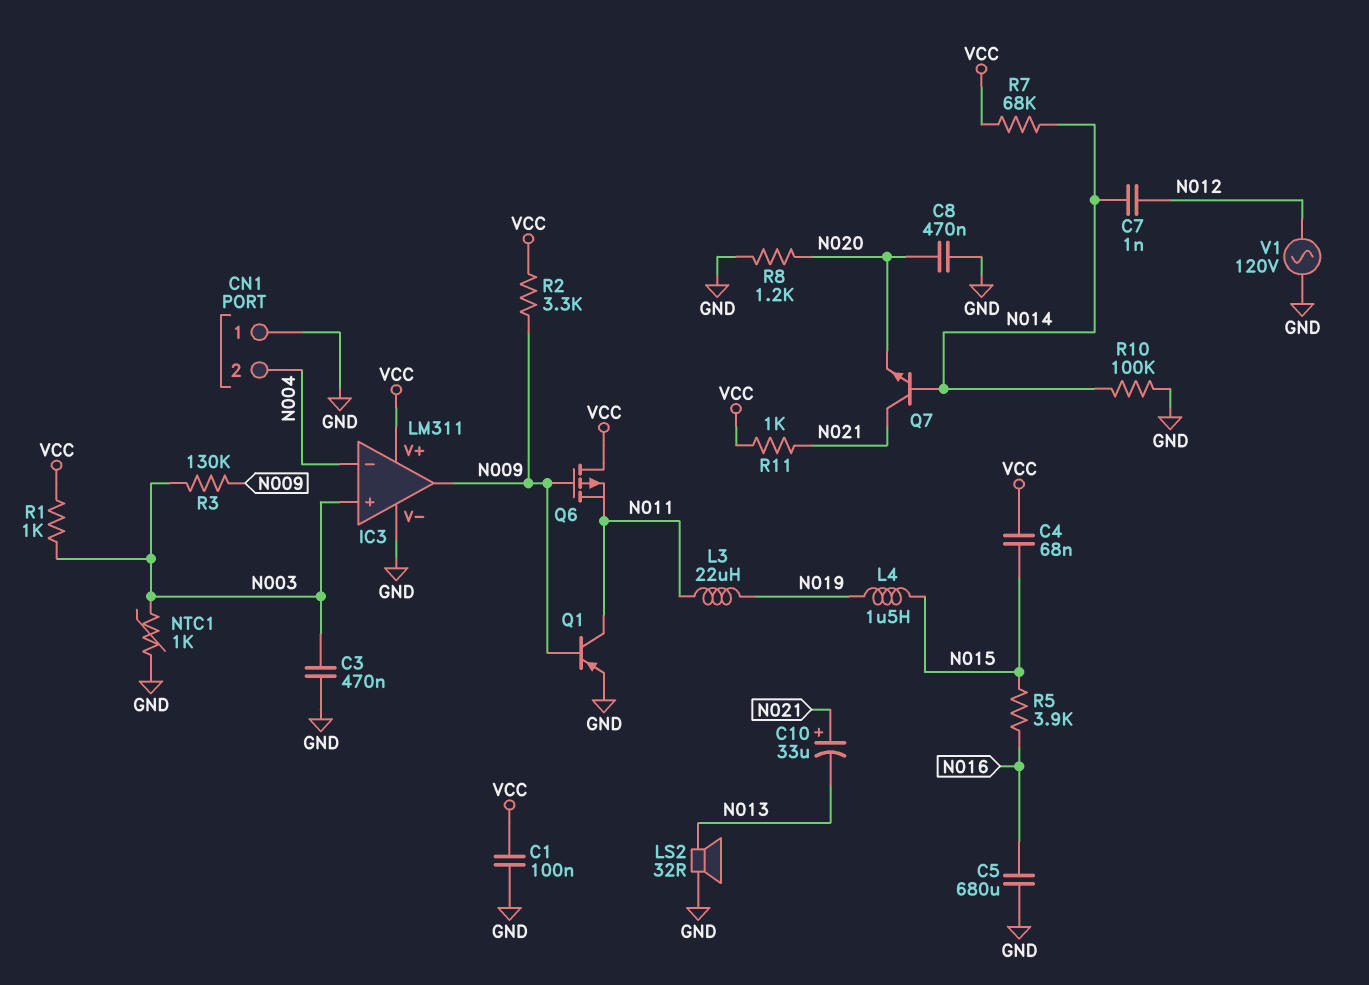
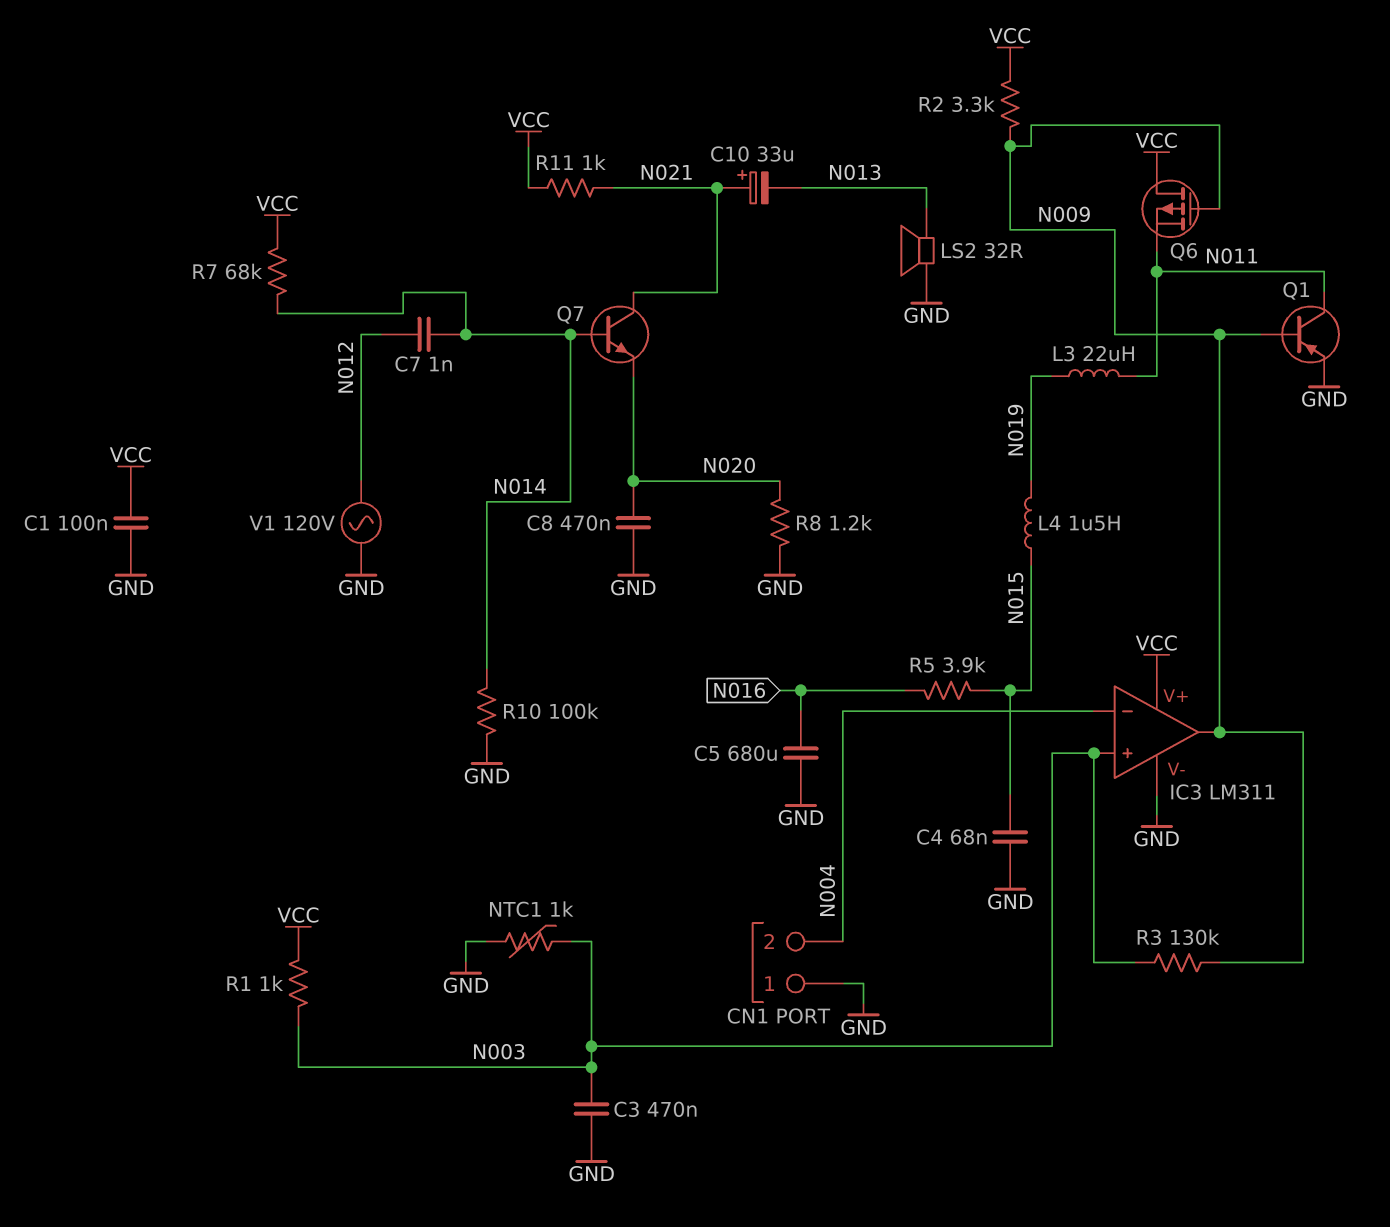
C4: 68nF (N015, VCC) -> 68nF (GND, N015)

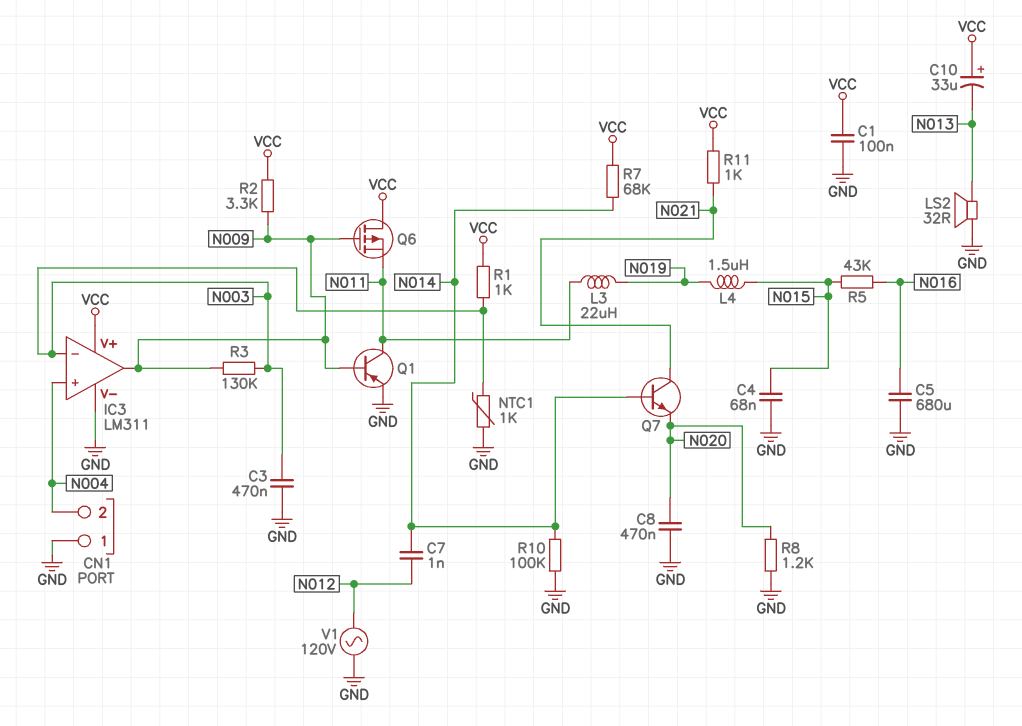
C10: 33uF (plus N021, minus N013) -> 33uF (plus VCC, minus N013)
IC3 pin in+: N003 -> N004
IC3 pin in-: N004 -> N003
R5: 3.9k (N015, N016) -> 43k (N015, N016)

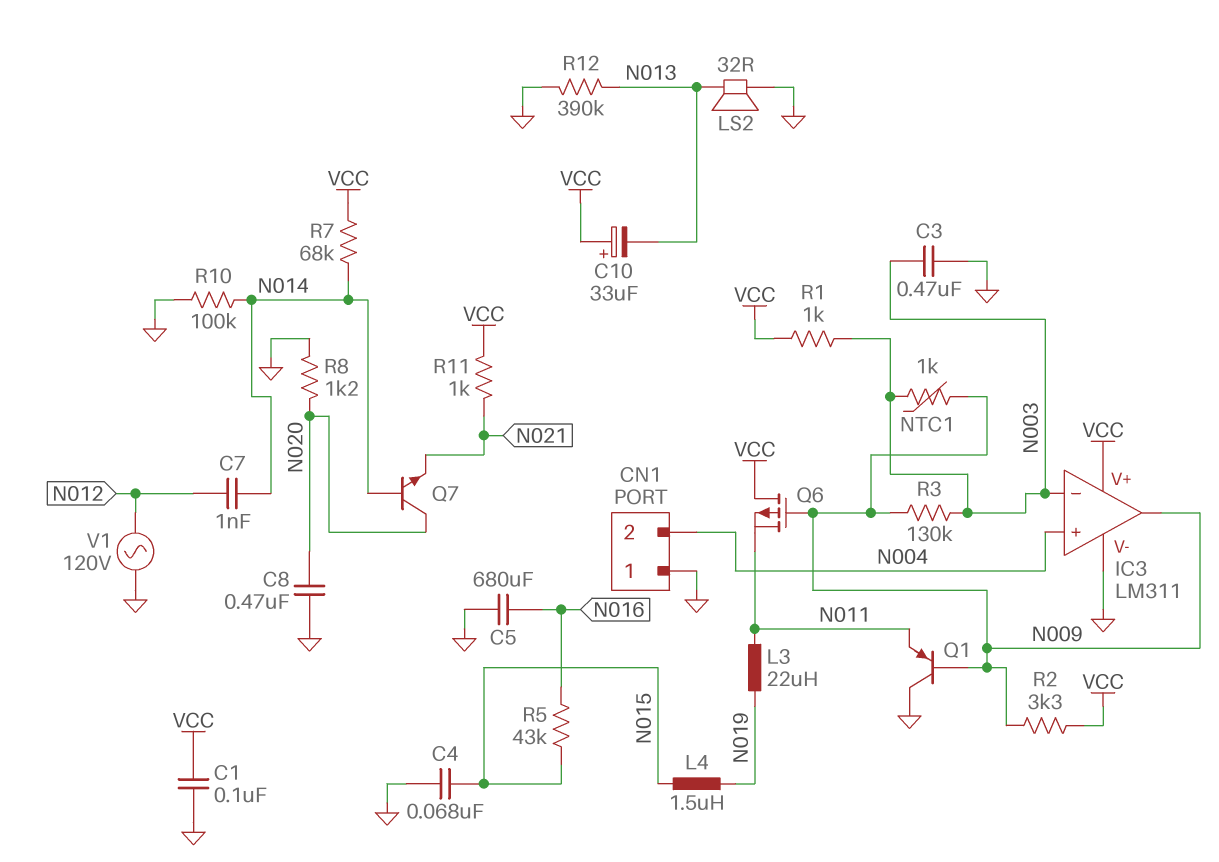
NTC1: 1k (GND, N003) -> 1k (N003, N009)
Q1: PNP (B N009, C N011, E GND) -> PNP (B N009, C GND, E N011)
Q7: NPN (B N014, C N021, E N020) -> NPN (B N014, C N020, E N021)
R12: none -> 390k (GND, N013)

